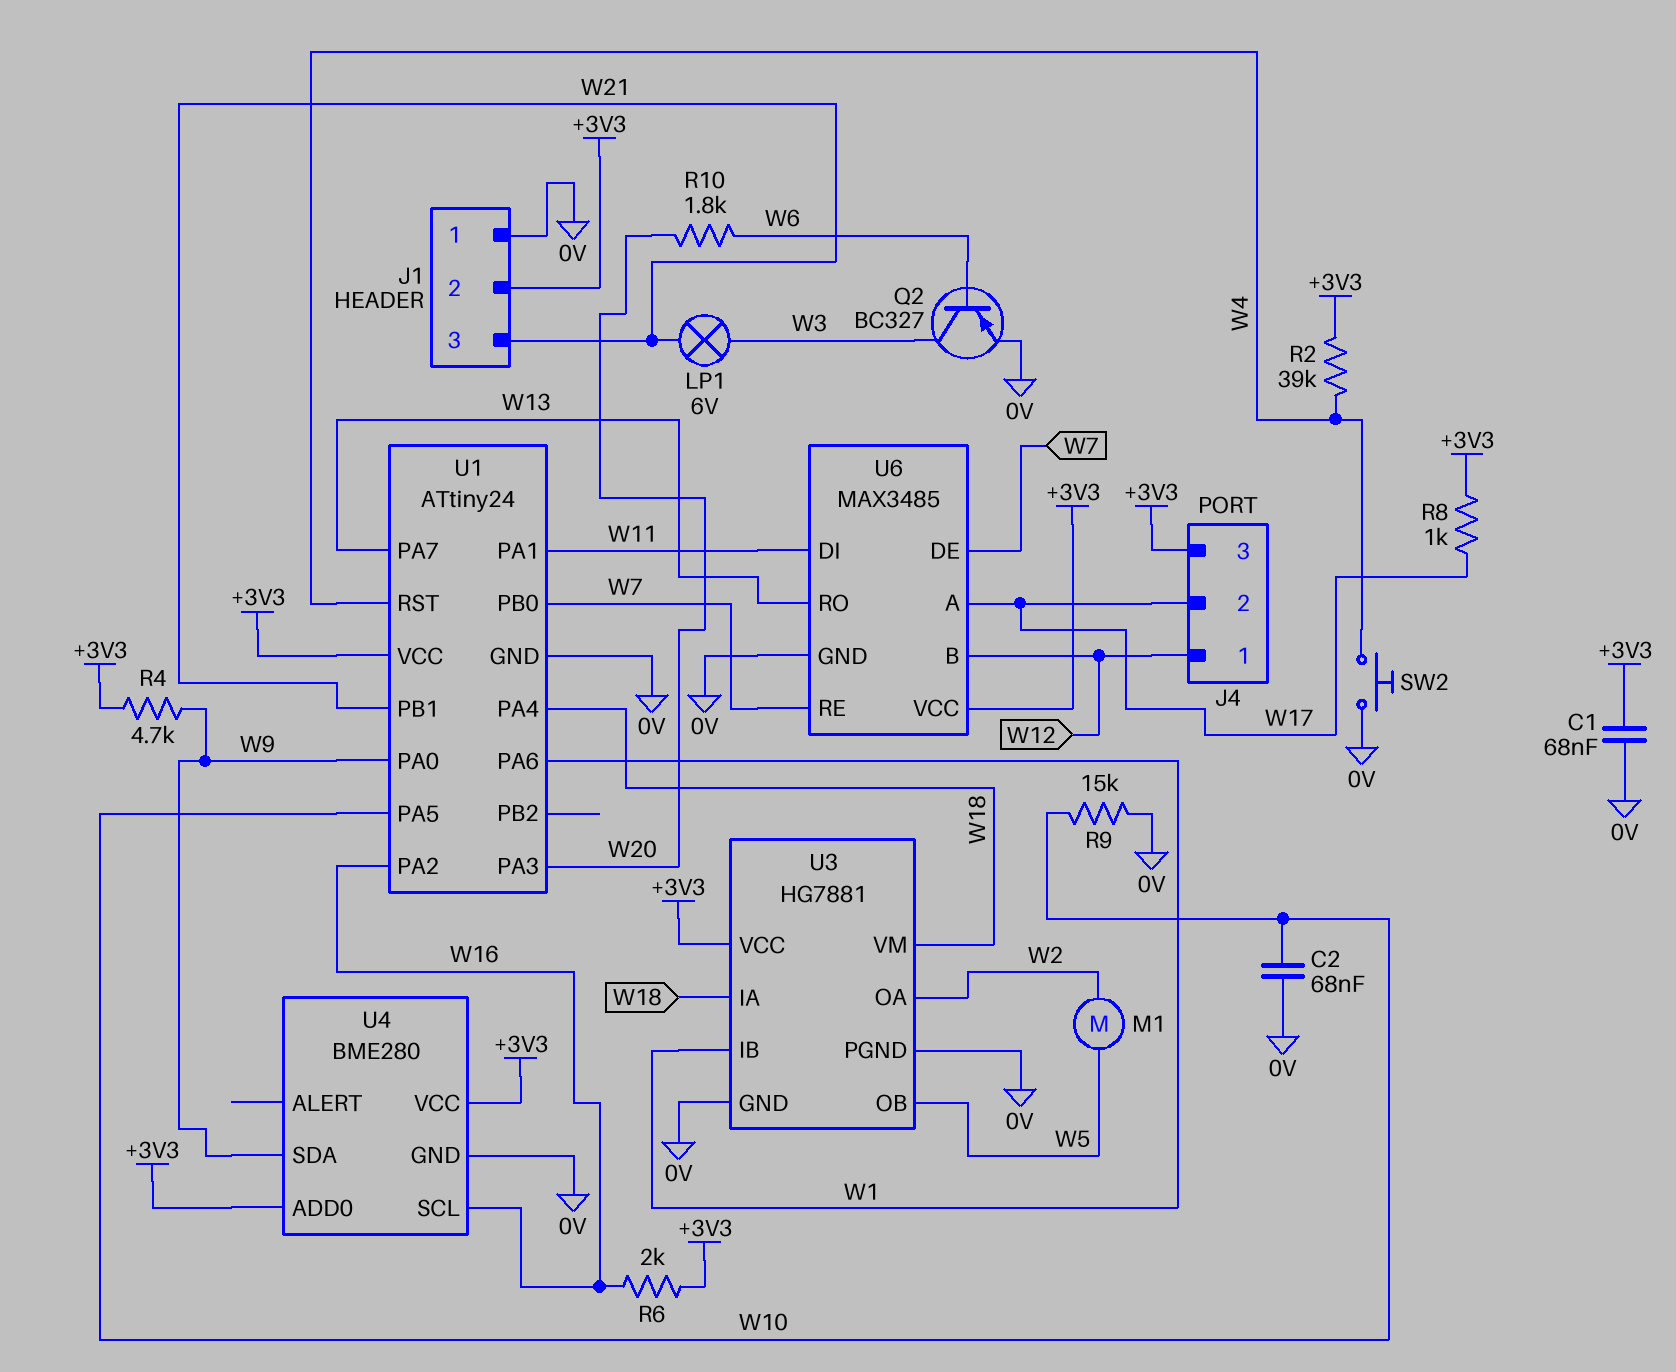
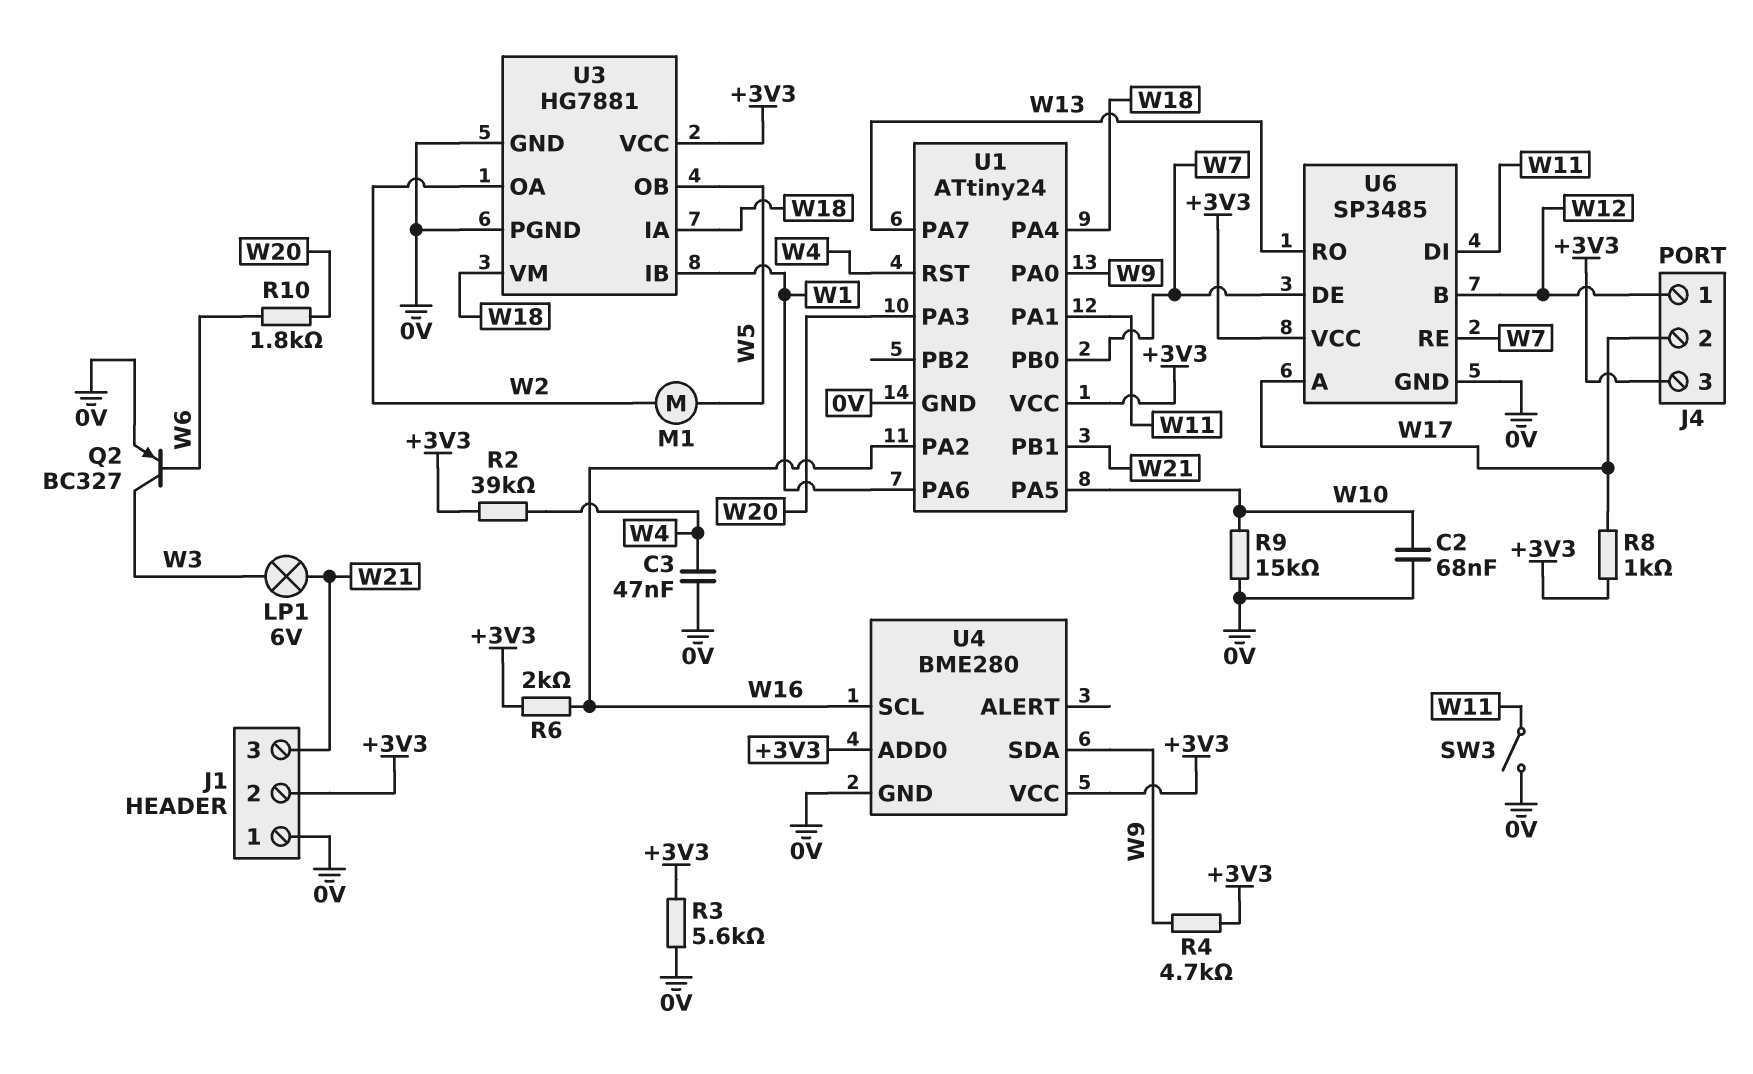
C1: 68nF (+3V3, 0V) -> none
C3: none -> 47nF (0V, W4)
R3: none -> 5.6k (+3V3, 0V)
SW2: button (0V, W4) -> none
SW3: none -> switch (0V, W11)
U6: MAX3485 -> SP3485

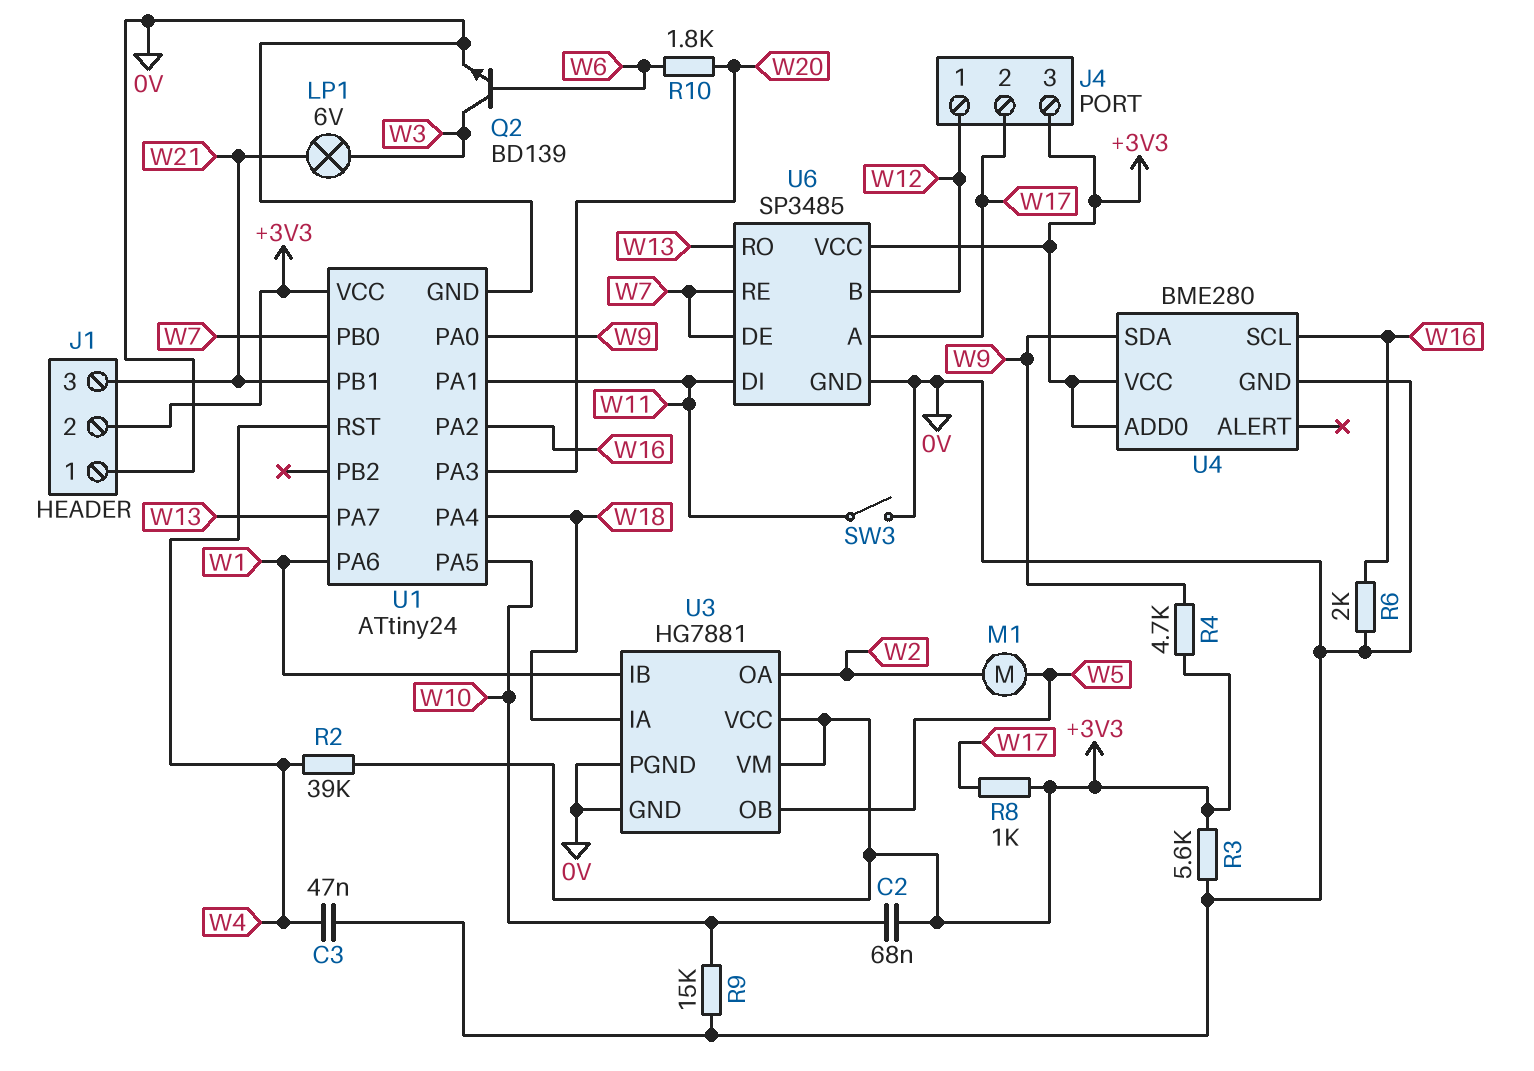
C2: 68nF (0V, W10) -> 68nF (+3V3, W10)
Q2: PNP BC327 (B W6, C W3, E 0V) -> NPN BD139 (B W6, C W3, E 0V)
R6: 2k (+3V3, W16) -> 2k (0V, W16)
U3 pin VM: W18 -> +3V3

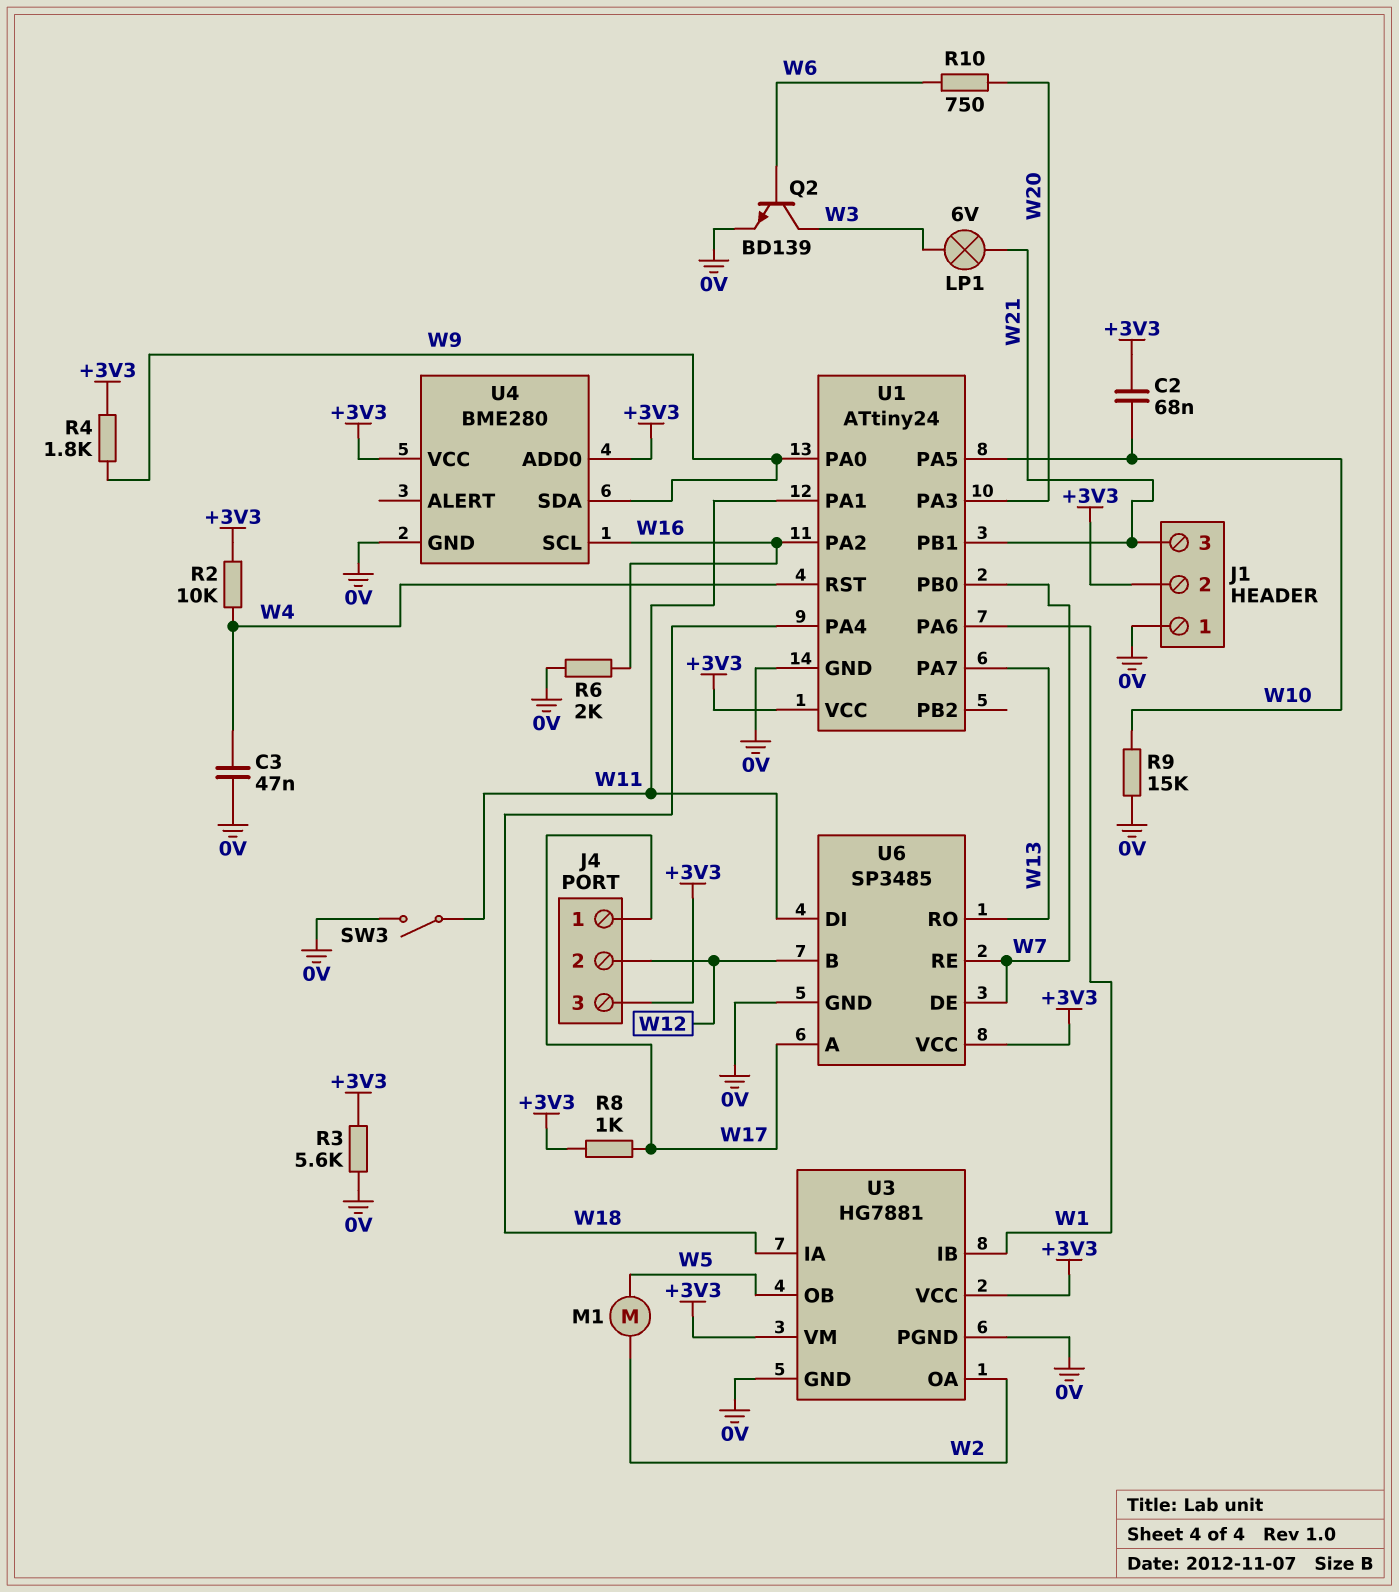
J4 pin 1: W12 -> W17
J4 pin 2: W17 -> W12
R2: 39k (+3V3, W4) -> 10k (+3V3, W4)
R4: 4.7k (+3V3, W9) -> 1.8k (+3V3, W9)
R10: 1.8k (W6, W20) -> 750 (W6, W20)

